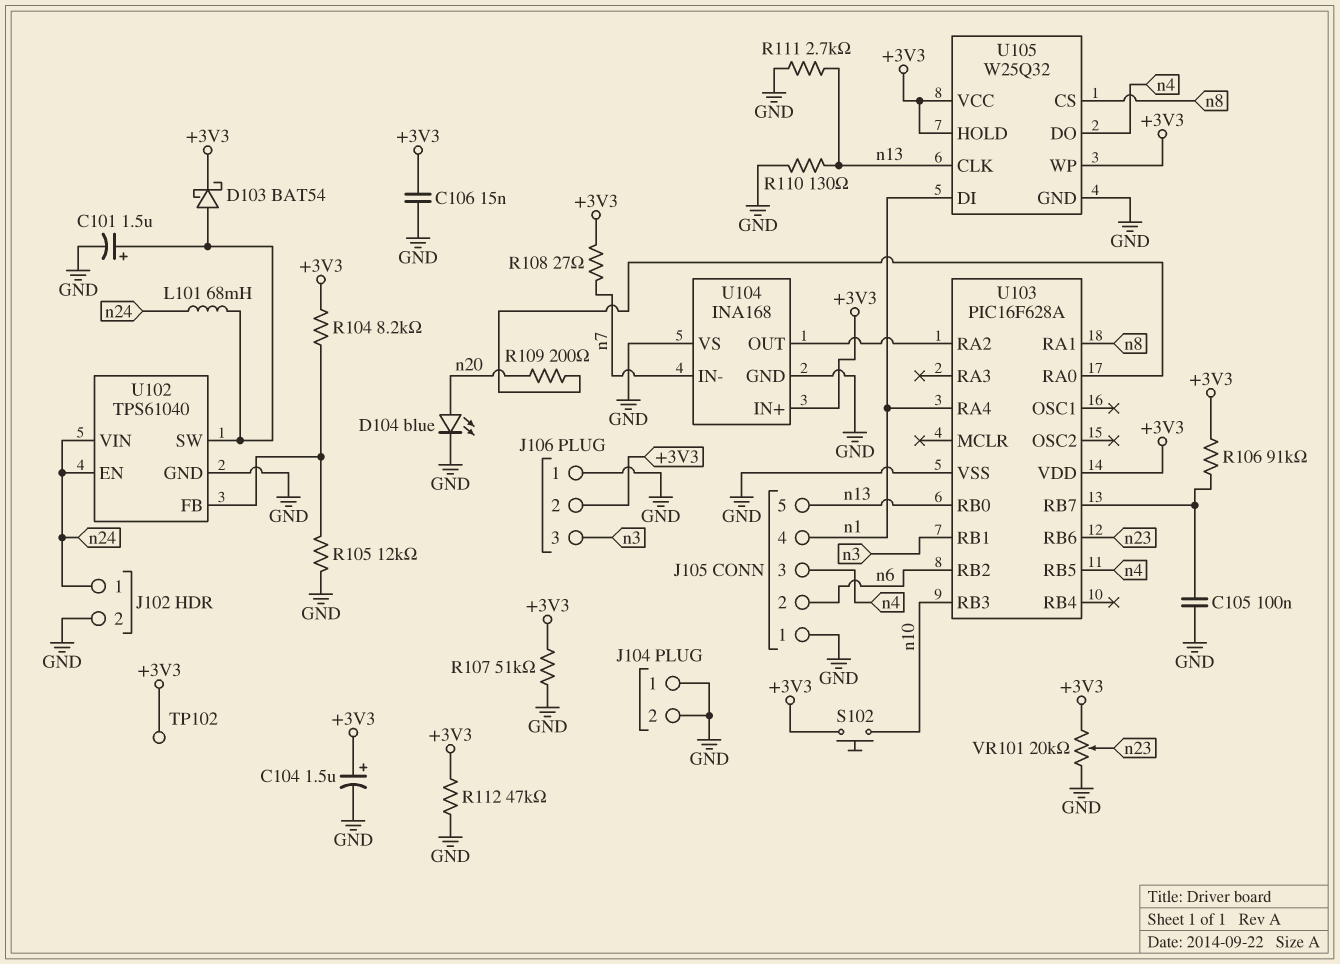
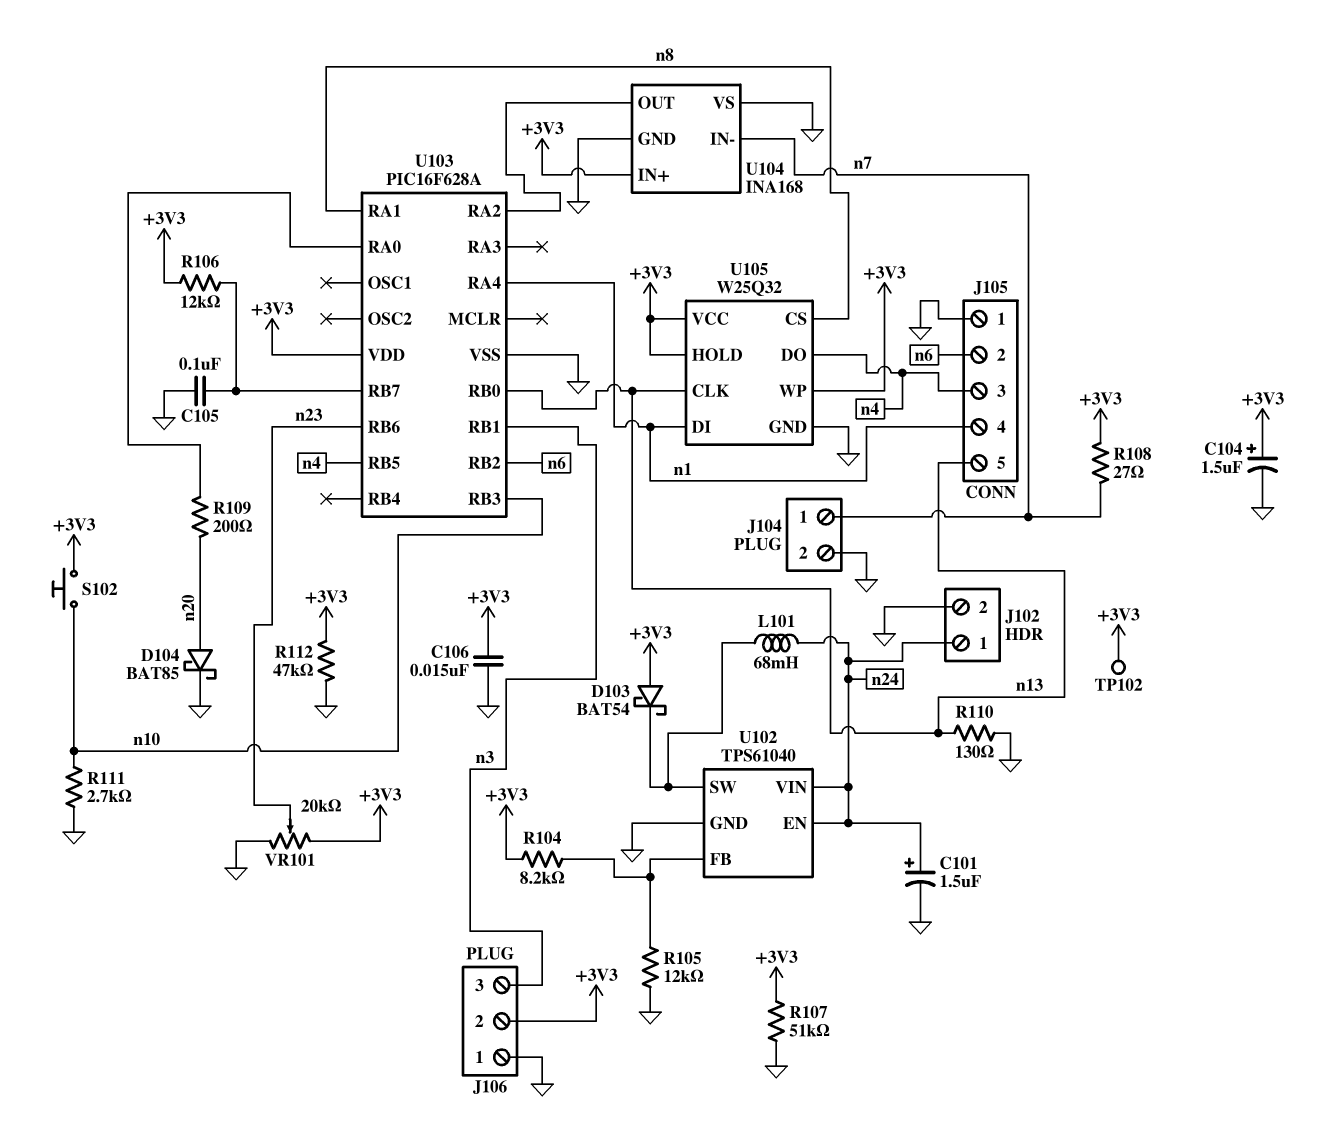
C101: 1.5uF (plus U102/SW, minus GND) -> 1.5uF (plus n24, minus GND)
D103: schottky BAT54 (A U102/SW, K +3V3) -> schottky BAT54 (A +3V3, K U102/SW)
D104: LED blue (A n20, K GND) -> schottky BAT85 (A n20, K GND)
J104 pin 1: GND -> n7
R106: 91k (+3V3, U103/RB7) -> 12k (+3V3, U103/RB7)
R111: 2.7k (GND, n13) -> 2.7k (GND, n10)

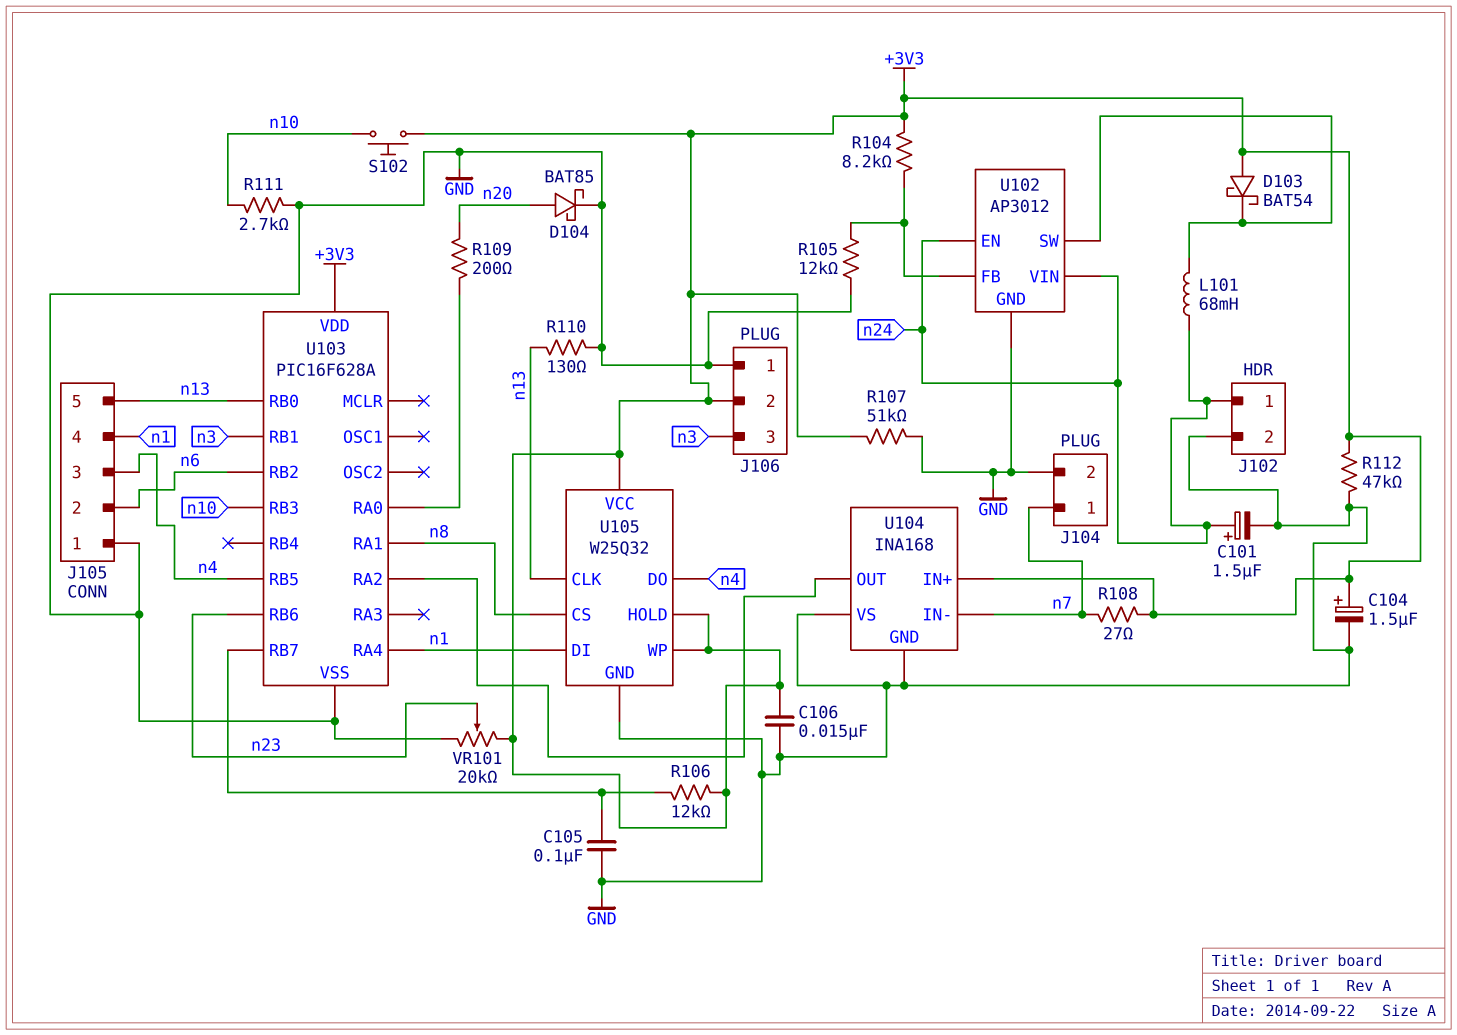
TP102: test point (+3V3) -> none
U102: TPS61040 -> AP3012

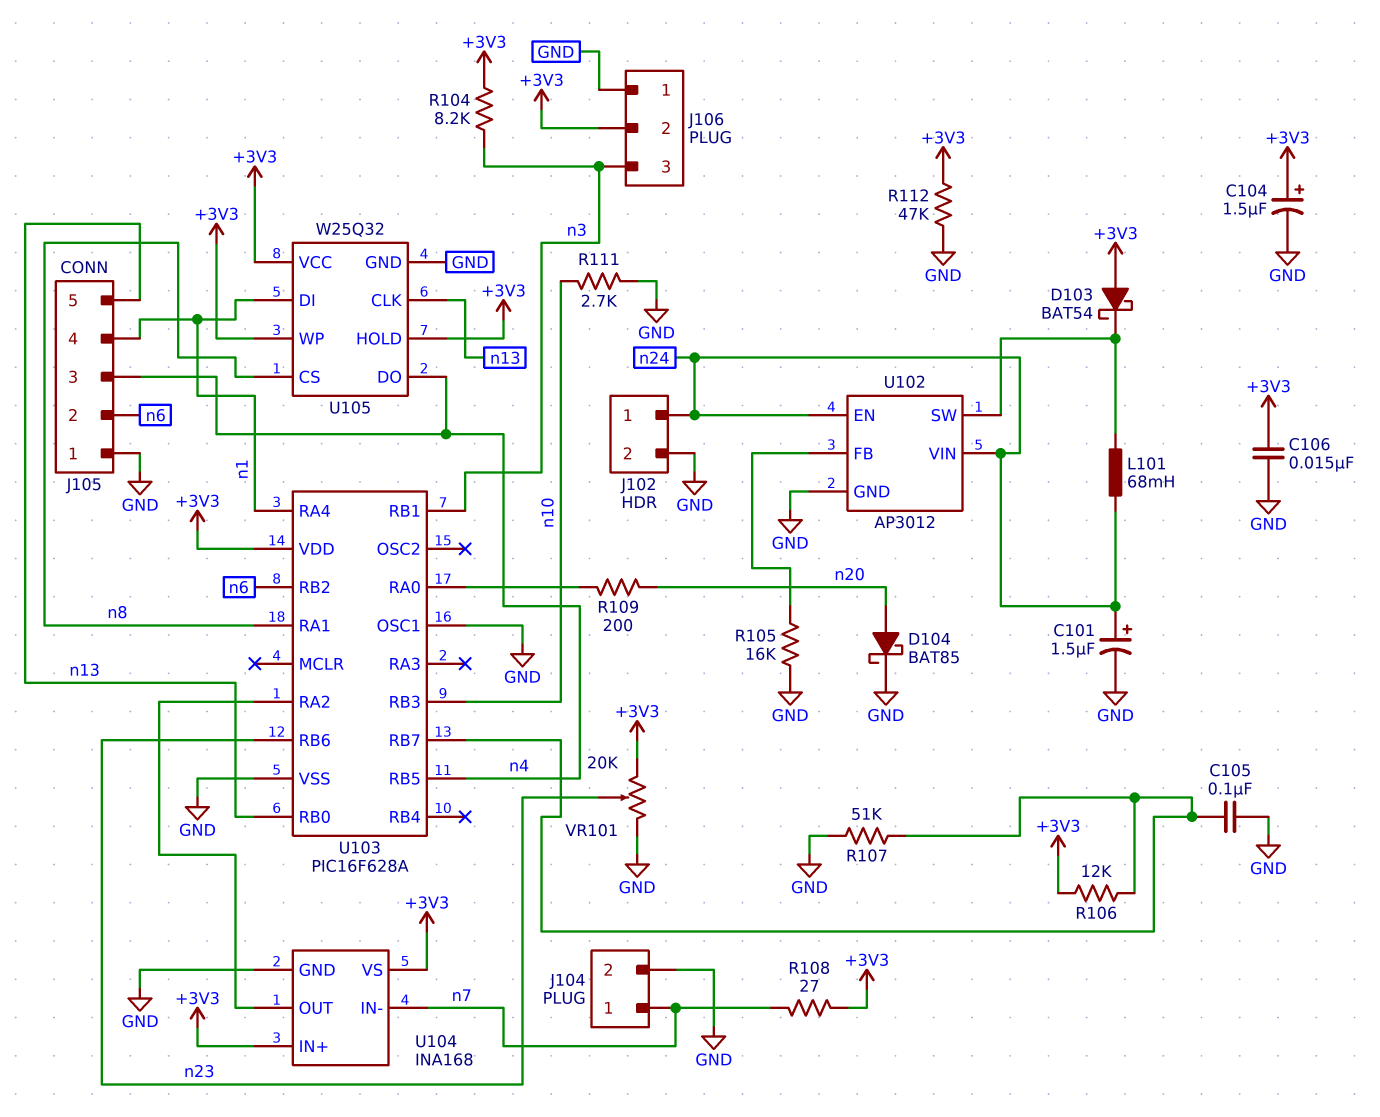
R104: 8.2k (+3V3, U102/FB) -> 8.2k (+3V3, n3)
R105: 12k (GND, U102/FB) -> 16k (GND, U102/FB)
R107: 51k (+3V3, GND) -> 51k (GND, U103/RB7)
R110: 130 (GND, n13) -> none
S102: button (+3V3, n10) -> none
U103 pin OSC1: none -> GND
U104 pin VS: GND -> +3V3

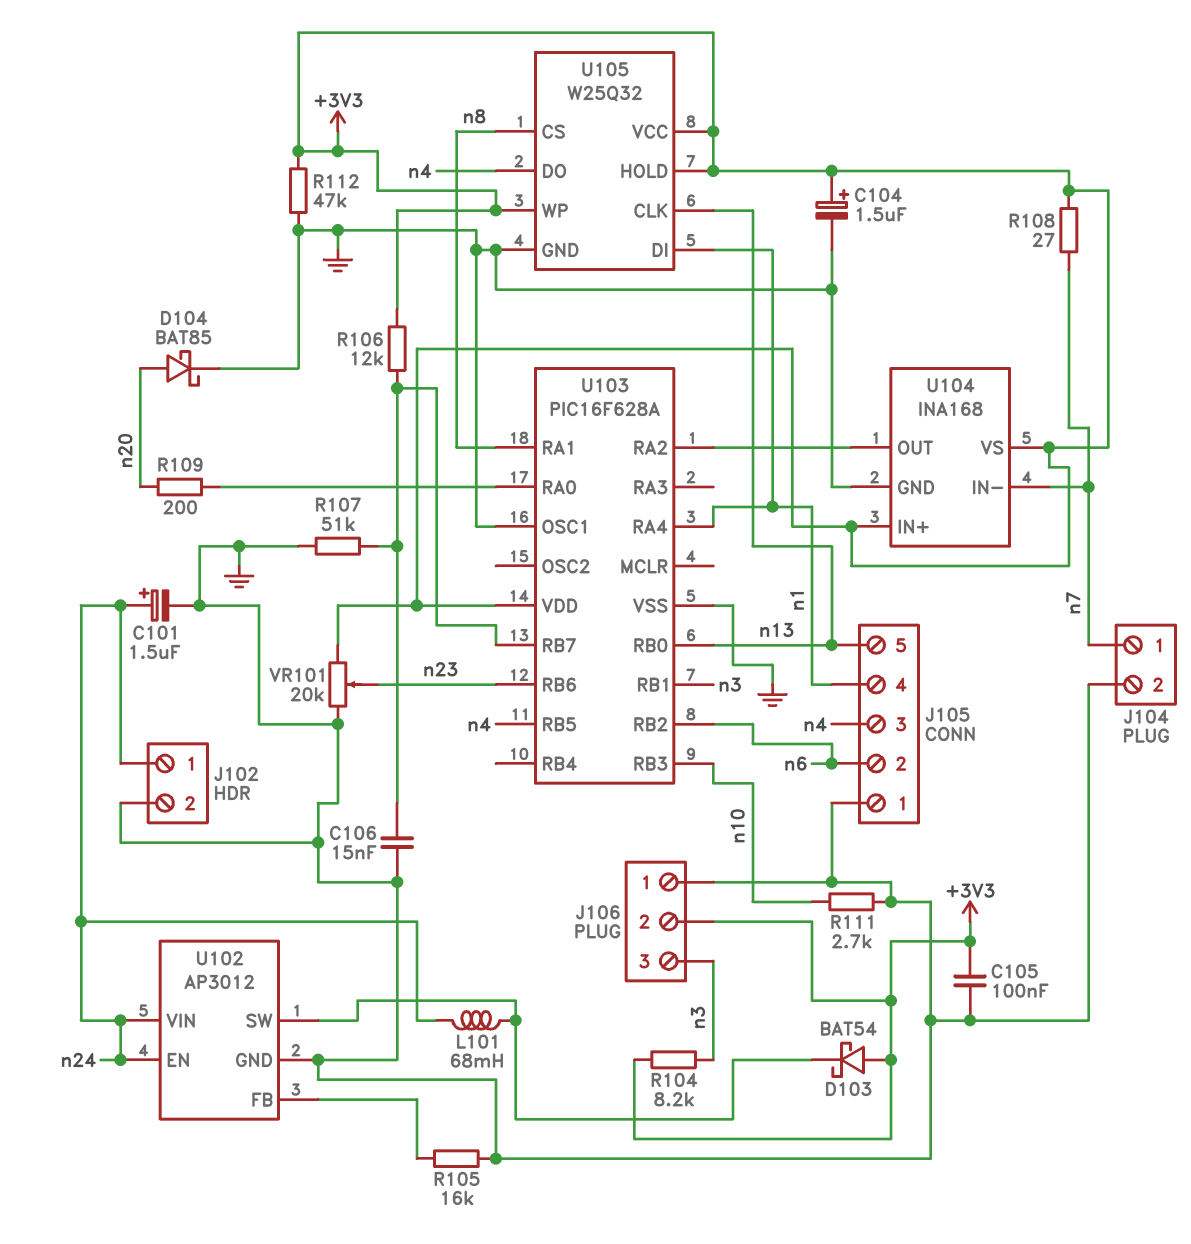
C105: 100nF (GND, U103/RB7) -> 100nF (+3V3, GND)
C106: 15nF (+3V3, GND) -> 15nF (GND, U103/RB7)

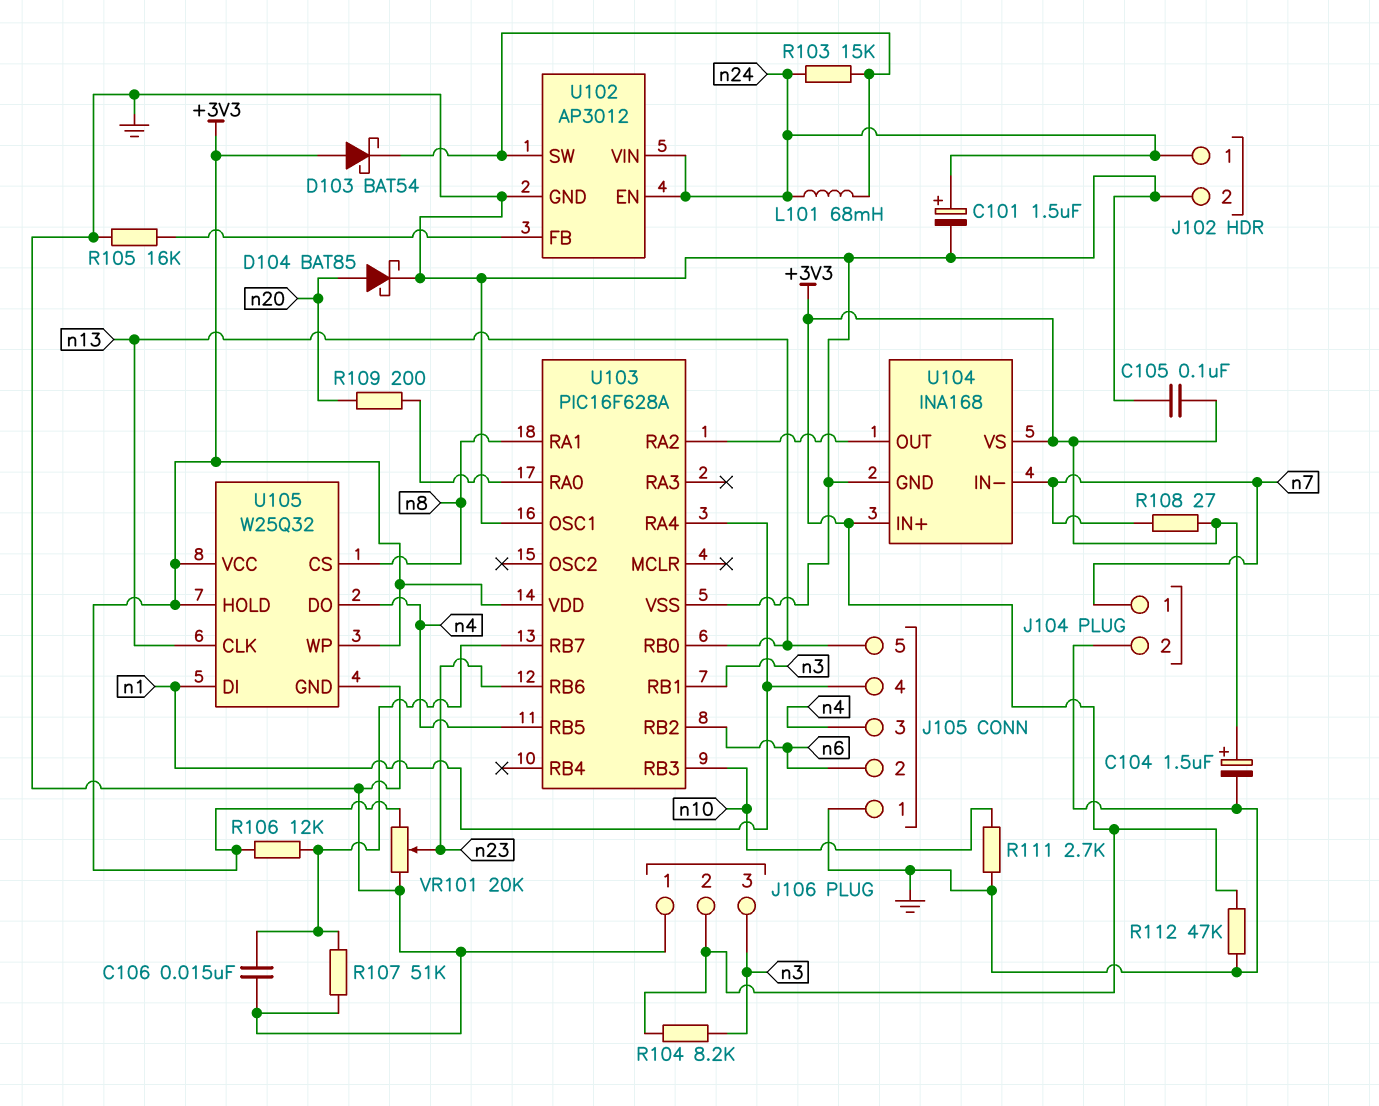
R103: none -> 15k (U102/SW, n24)

